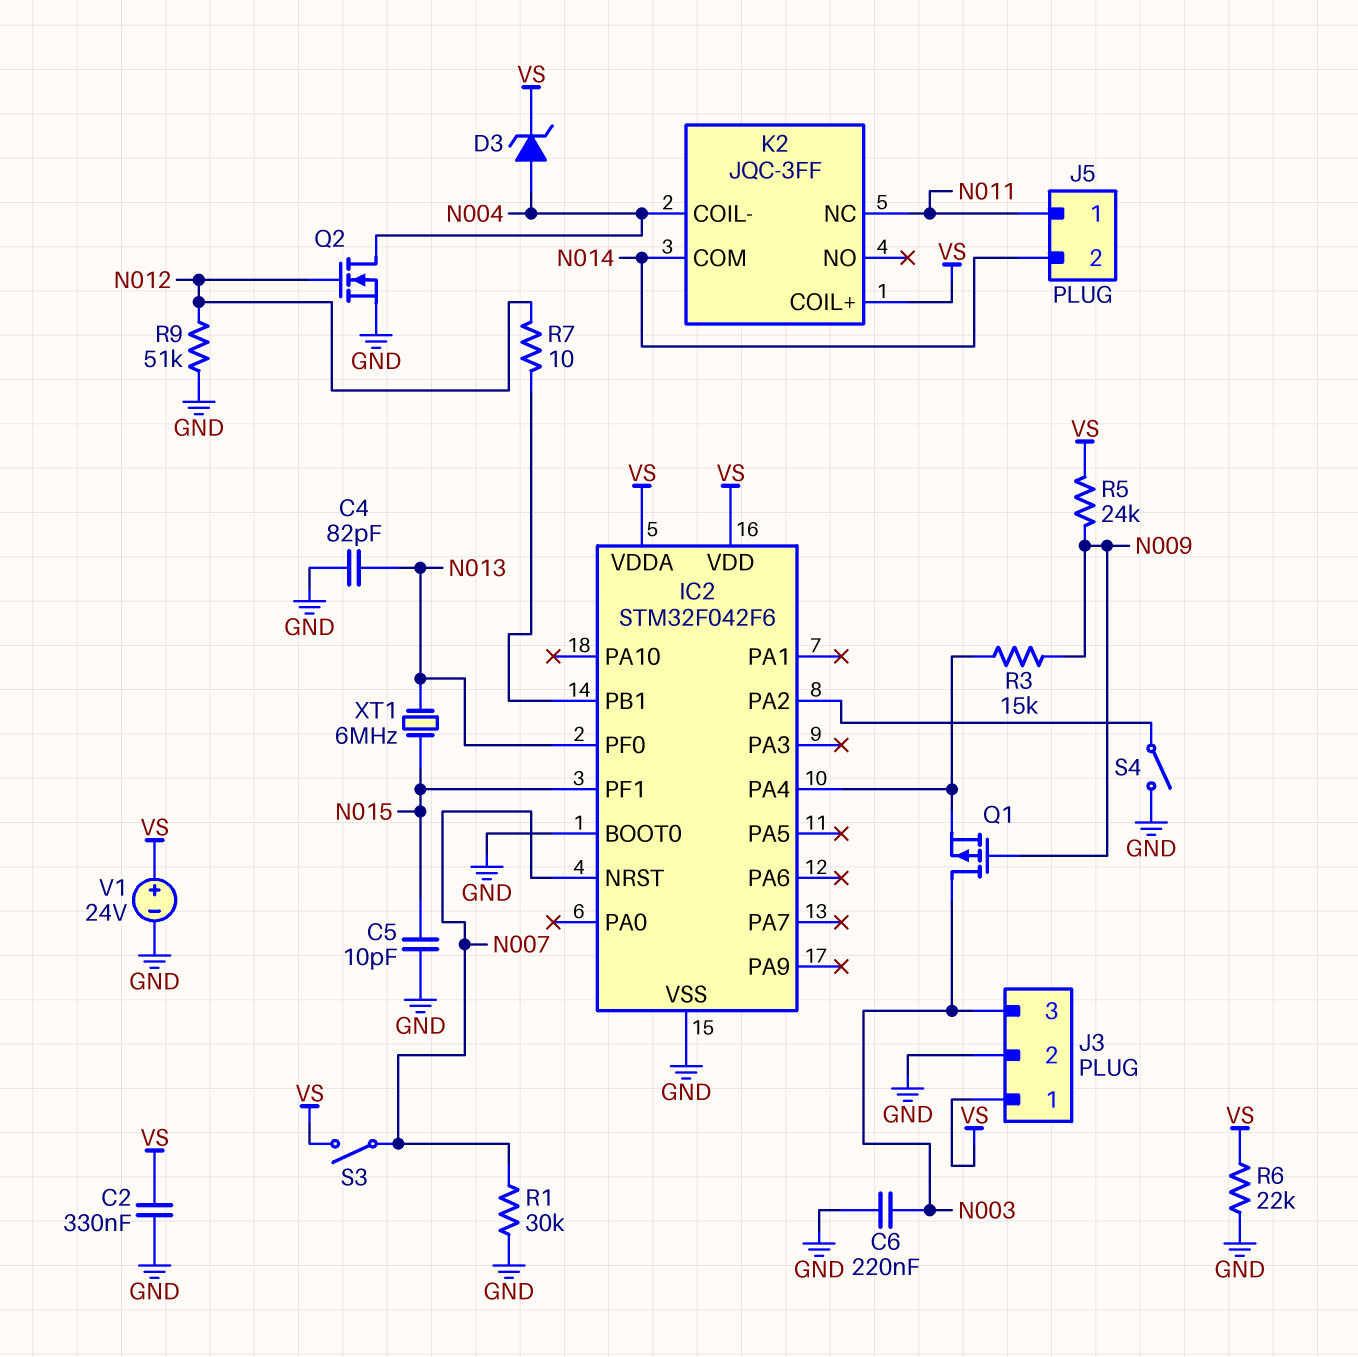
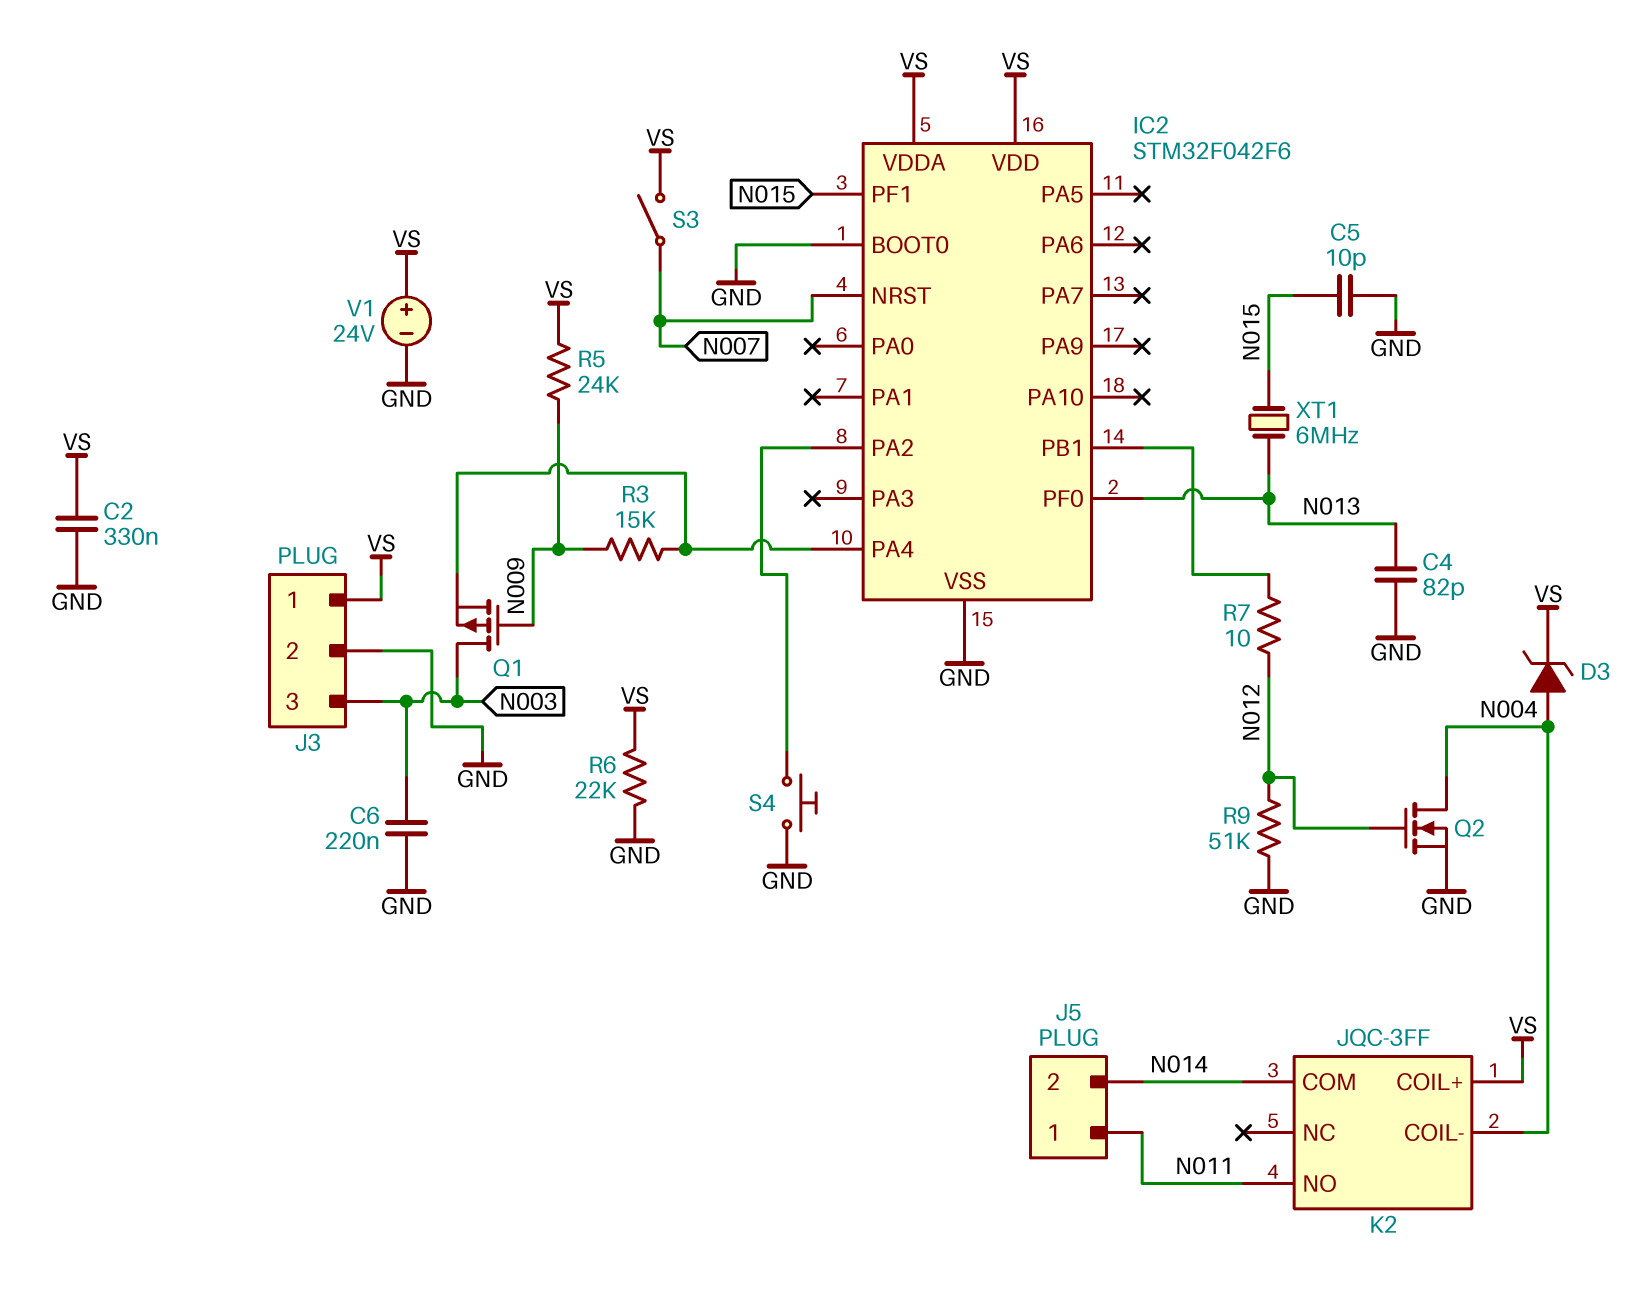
K2 pin NC: N011 -> none
K2 pin NO: none -> N011
R1: 30k (GND, N007) -> none
S4: switch (GND, IC2/PA2) -> button (GND, IC2/PA2)

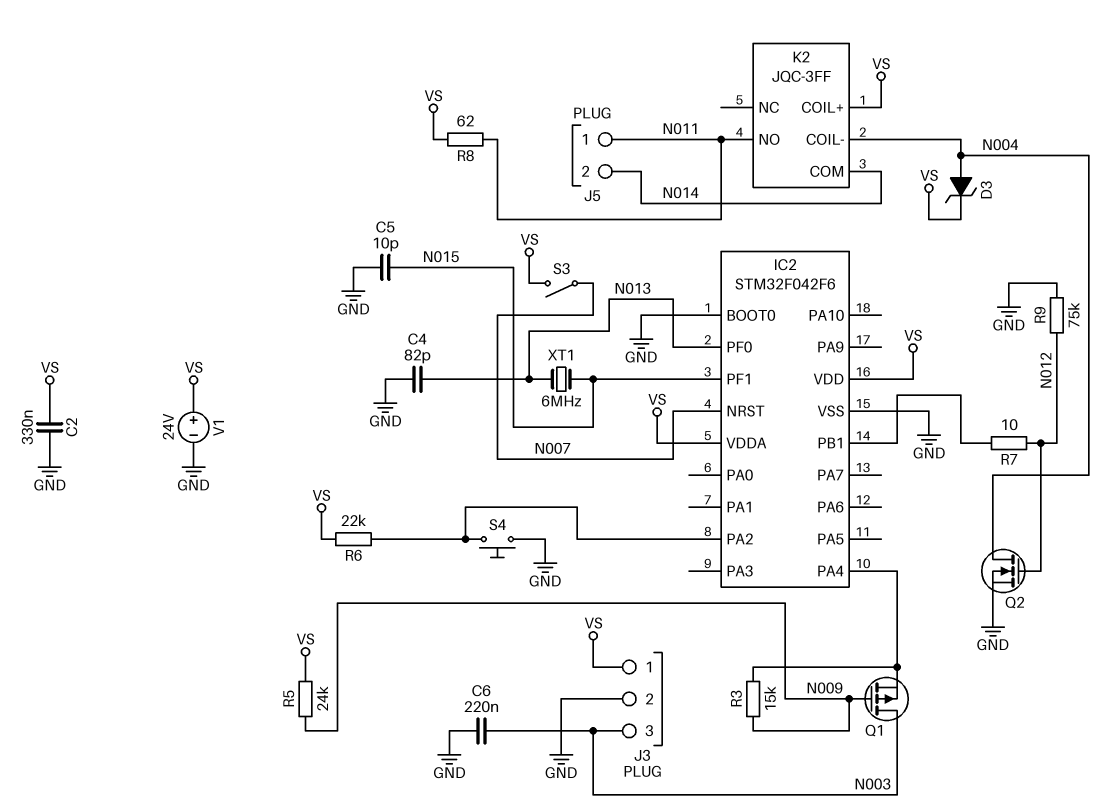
R6: 22k (GND, VS) -> 22k (IC2/PA2, VS)
R8: none -> 62 (N011, VS)
R9: 51k (GND, N012) -> 75k (GND, N012)

